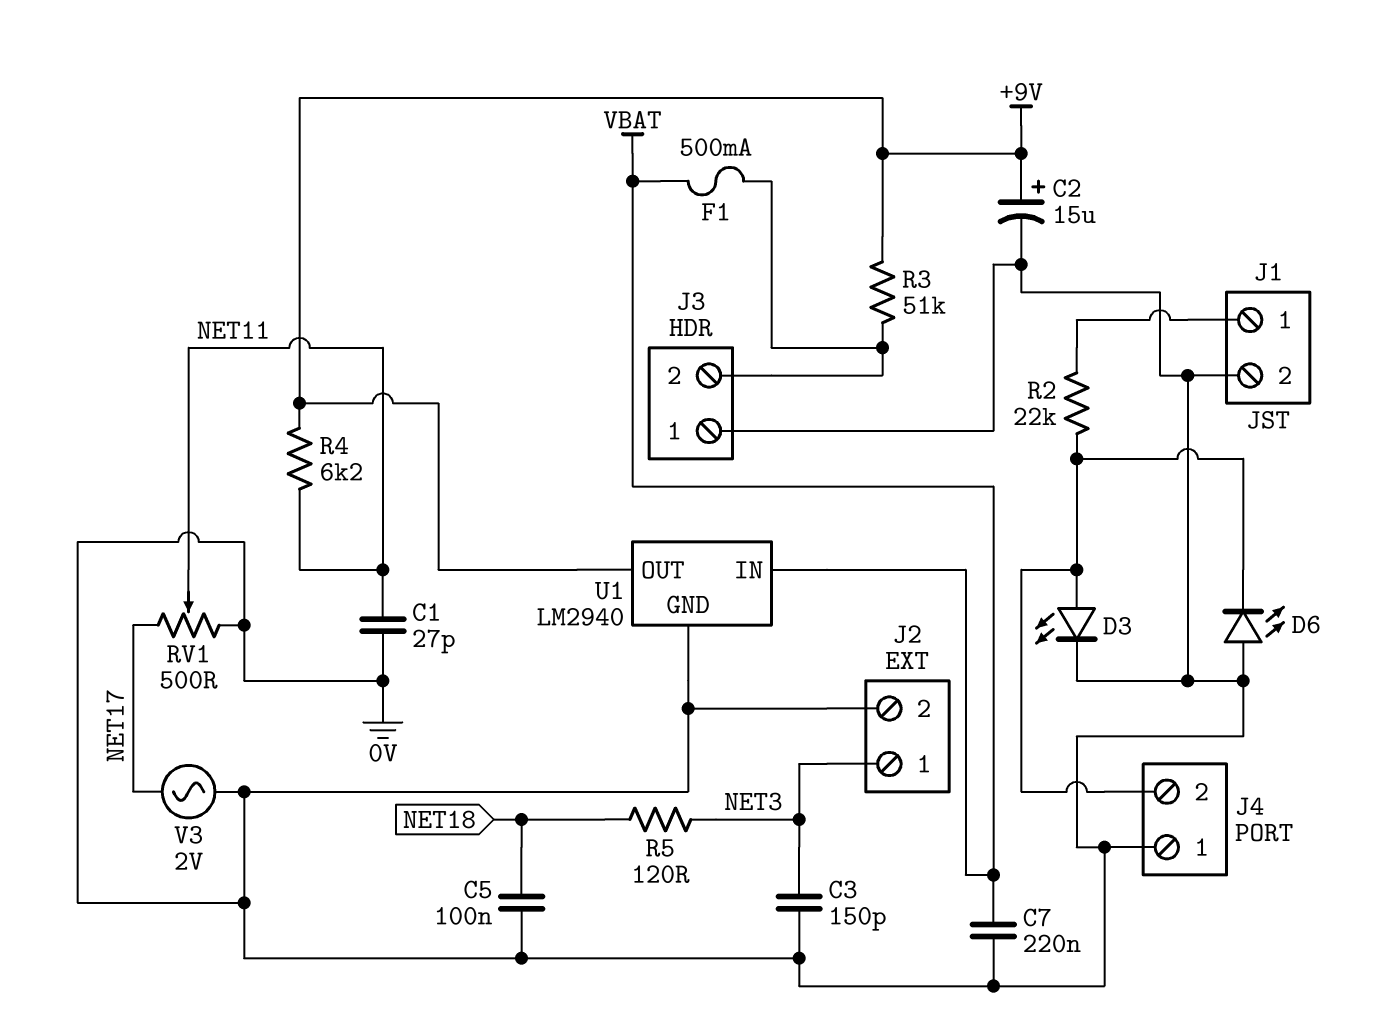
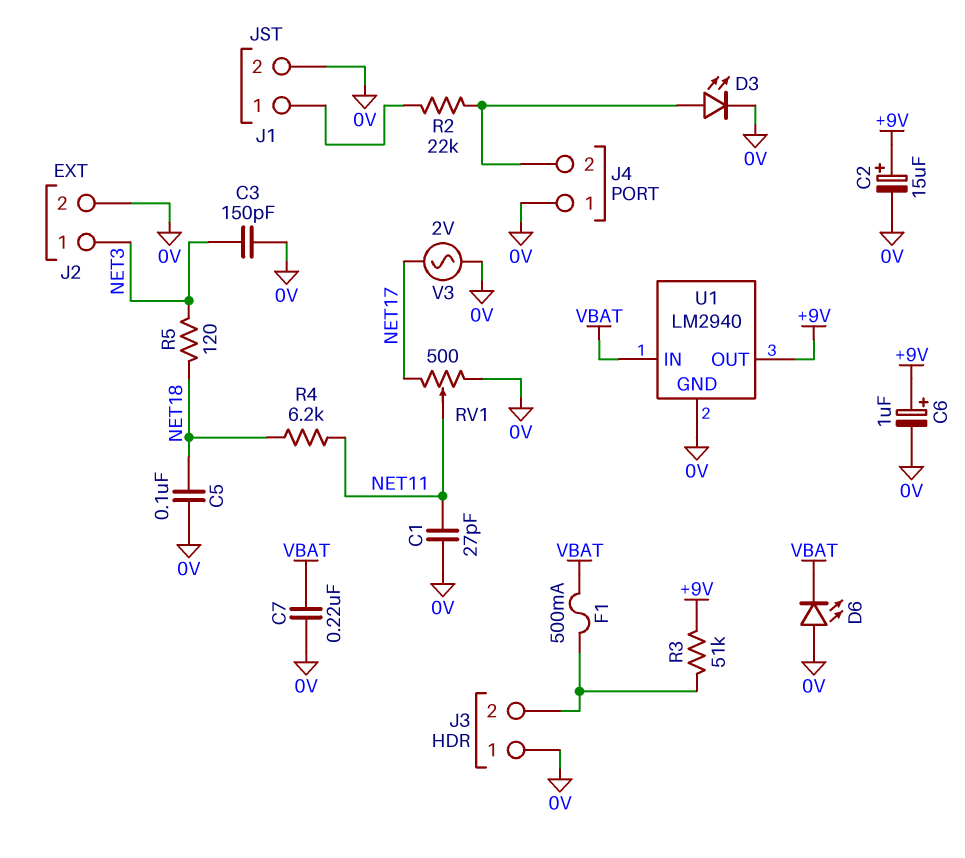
C6: none -> 1uF (plus +9V, minus 0V)
D6: LED (A 0V, K J4/2) -> LED (A 0V, K VBAT)
R4: 6.2k (+9V, NET11) -> 6.2k (NET11, NET18)

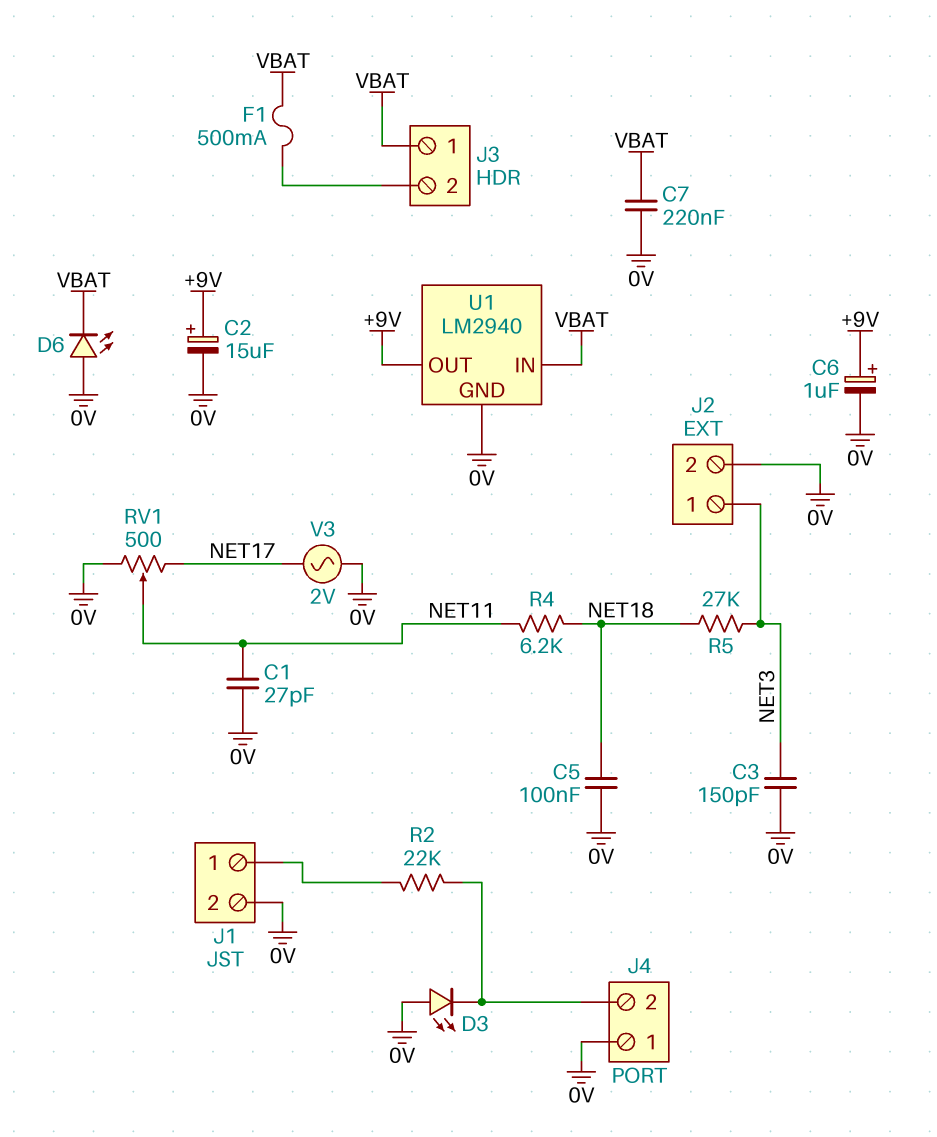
D3: LED (A J4/2, K 0V) -> LED (A 0V, K J4/2)
J3 pin 1: 0V -> VBAT
R3: 51k (+9V, J3/2) -> none
R5: 120 (NET3, NET18) -> 27k (NET3, NET18)

